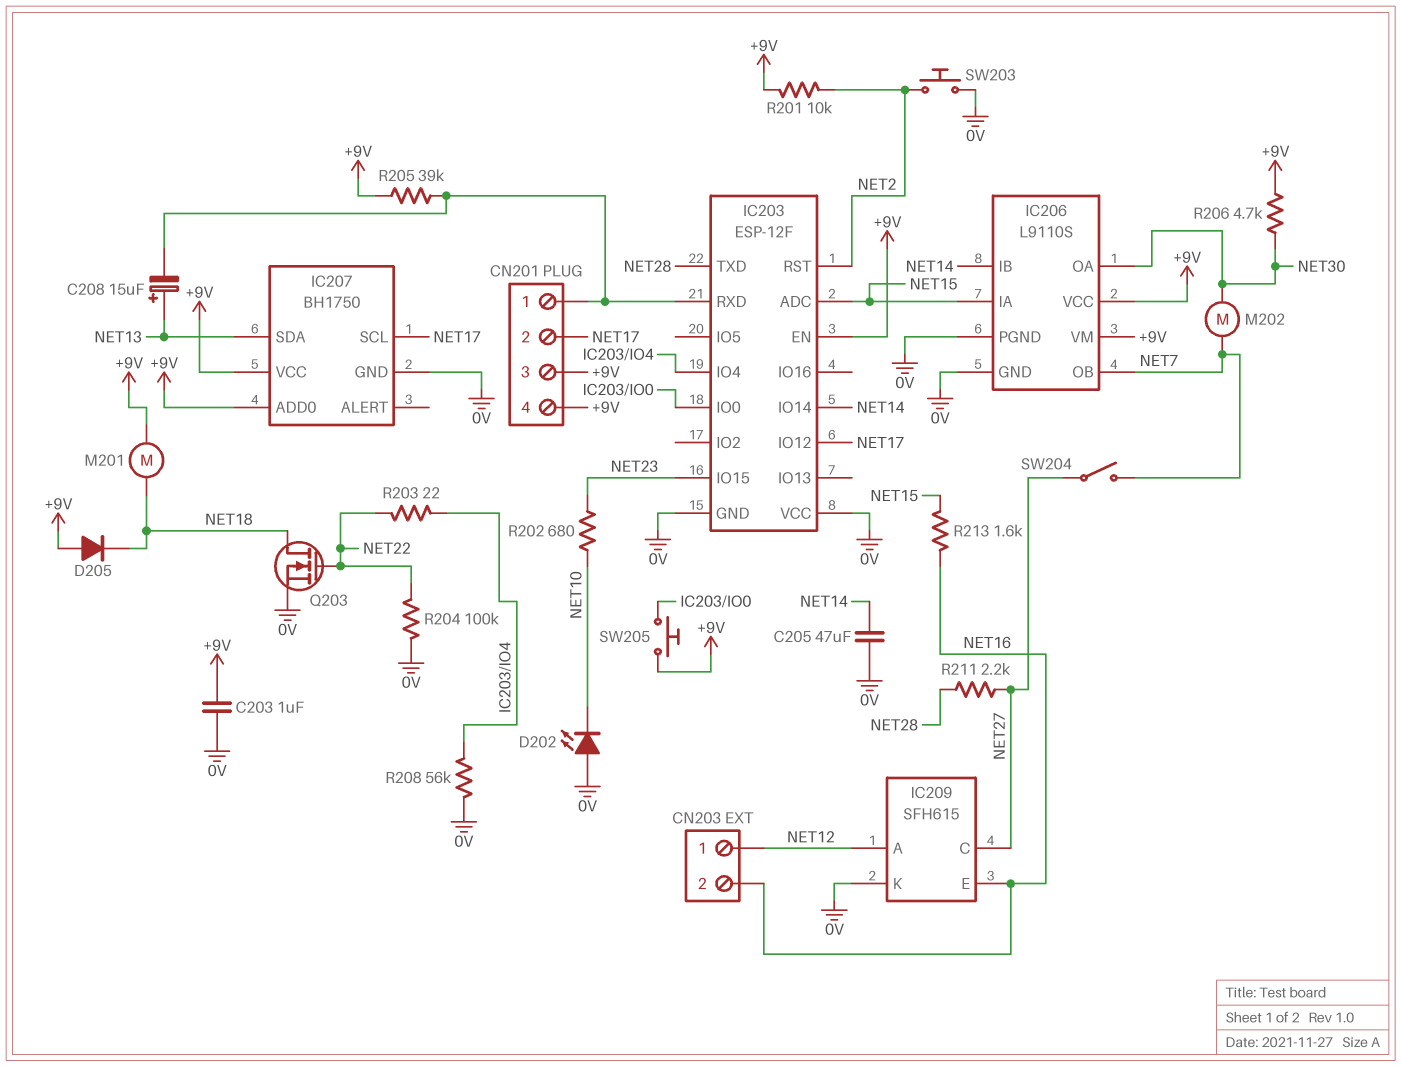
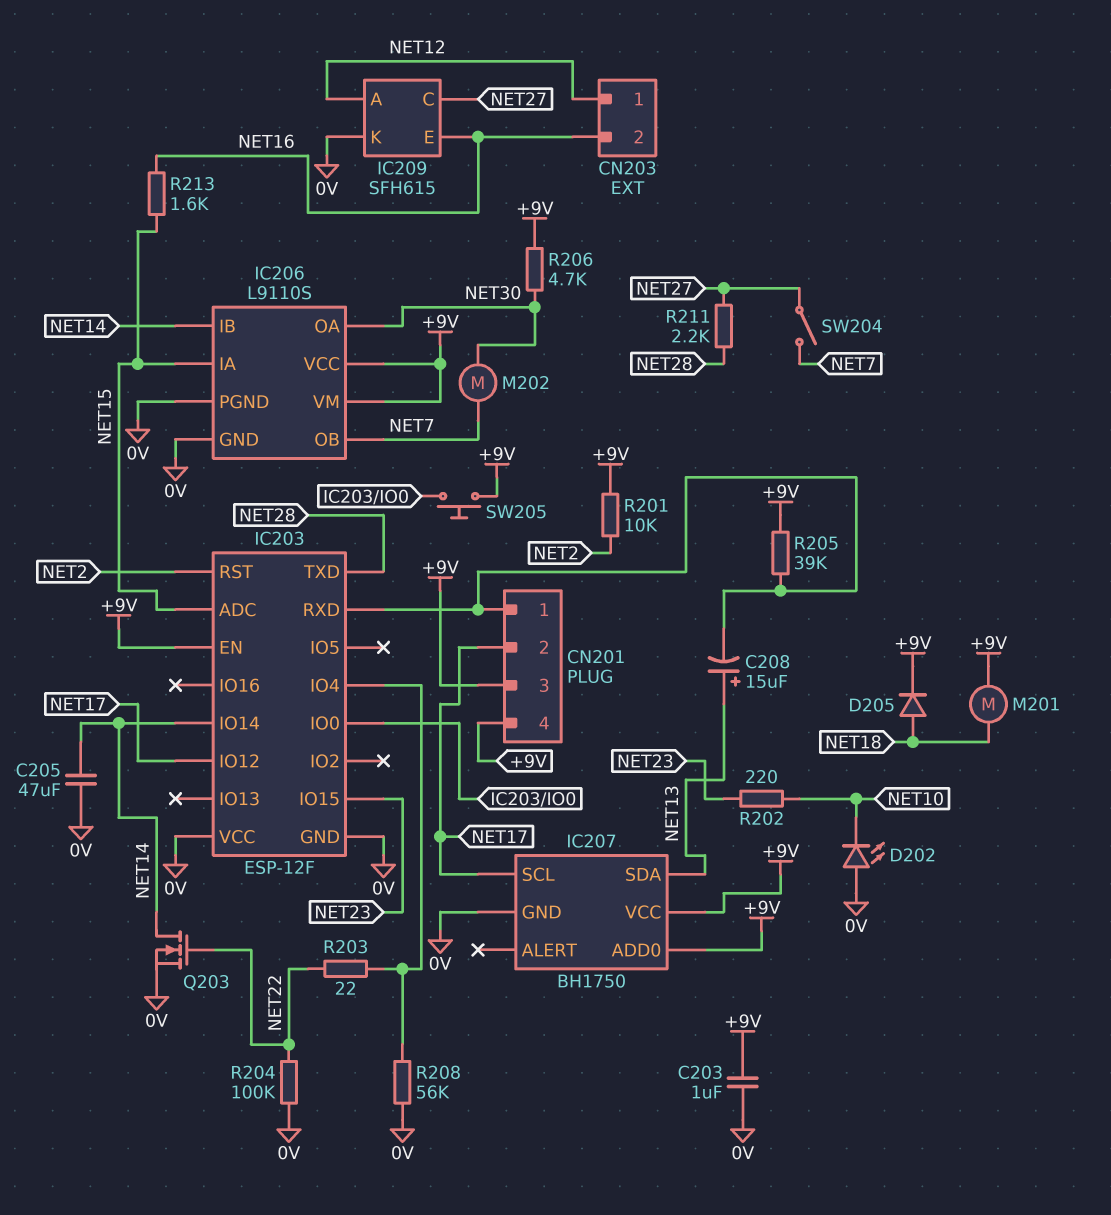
D205: diode (A +9V, K NET18) -> diode (A NET18, K +9V)
Q203: NMOS (G NET22, D NET18, S 0V) -> NMOS (G NET22, D NET14, S 0V)
R202: 680 (NET10, NET23) -> 220 (NET10, NET23)
SW203: button (0V, NET2) -> none

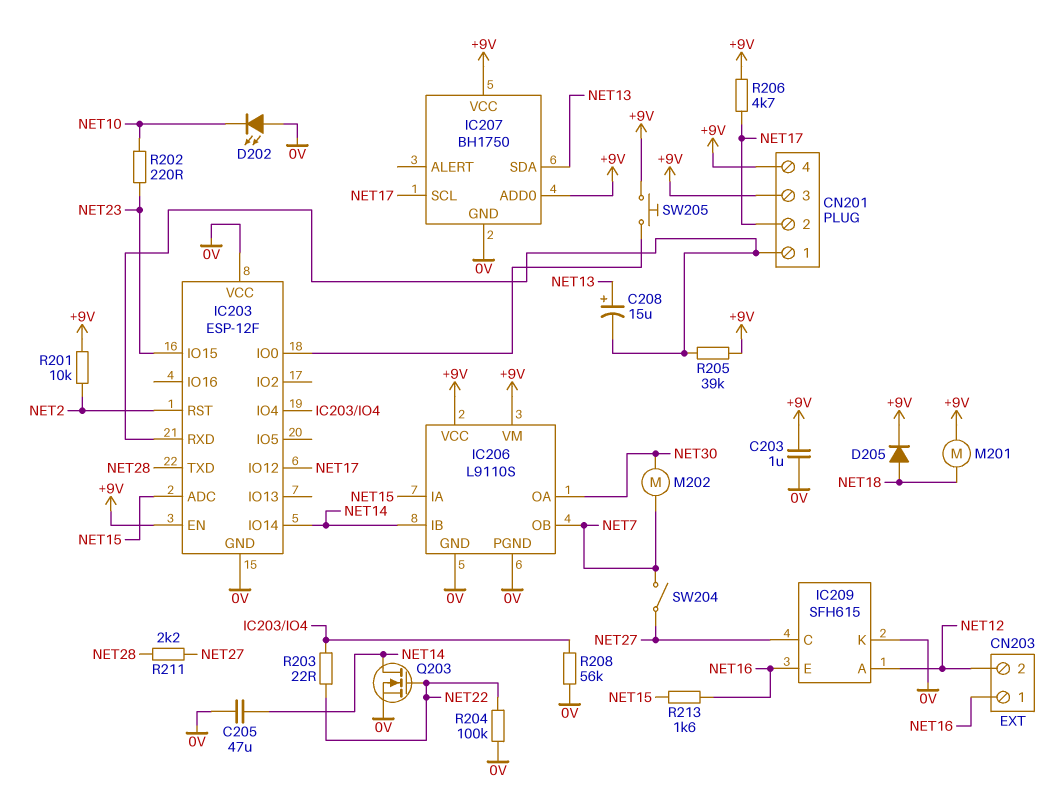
CN203 pin 1: NET12 -> NET16
CN203 pin 2: NET16 -> NET12
R206: 4.7k (+9V, NET30) -> 4.7k (+9V, NET17)

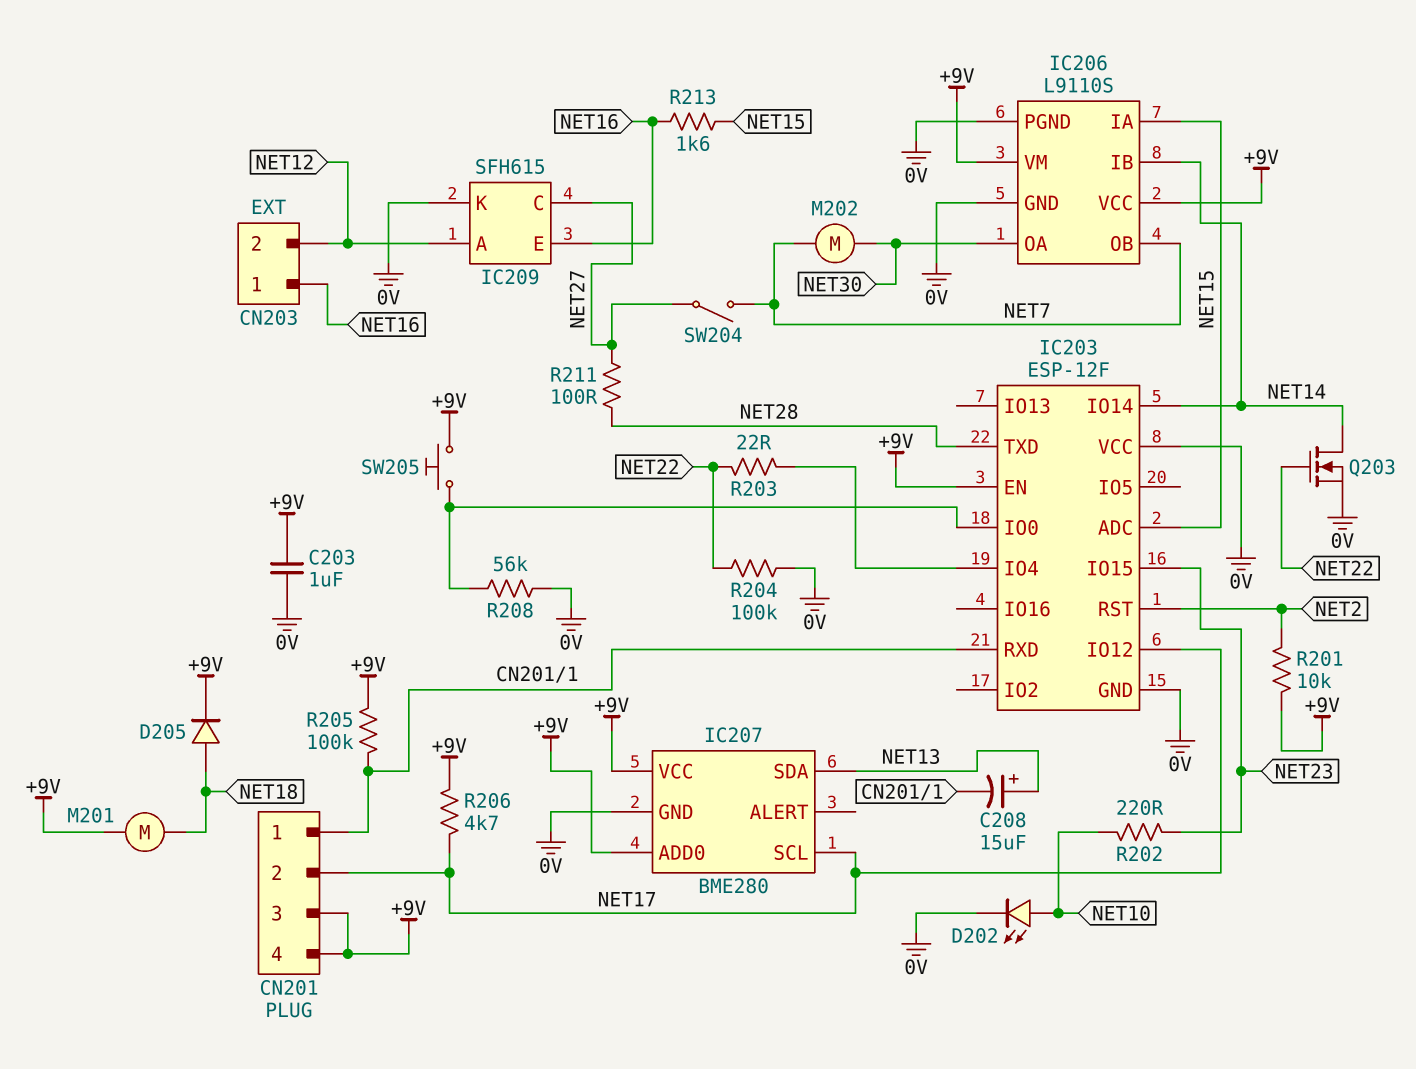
C205: 47uF (0V, NET14) -> none
D202: LED (A 0V, K NET10) -> LED (A NET10, K 0V)
IC207: BH1750 -> BME280
R205: 39k (+9V, CN201/1) -> 100k (+9V, CN201/1)
R208: 56k (0V, IC203/IO4) -> 56k (0V, IC203/IO0)
R211: 2.2k (NET27, NET28) -> 100 (NET27, NET28)

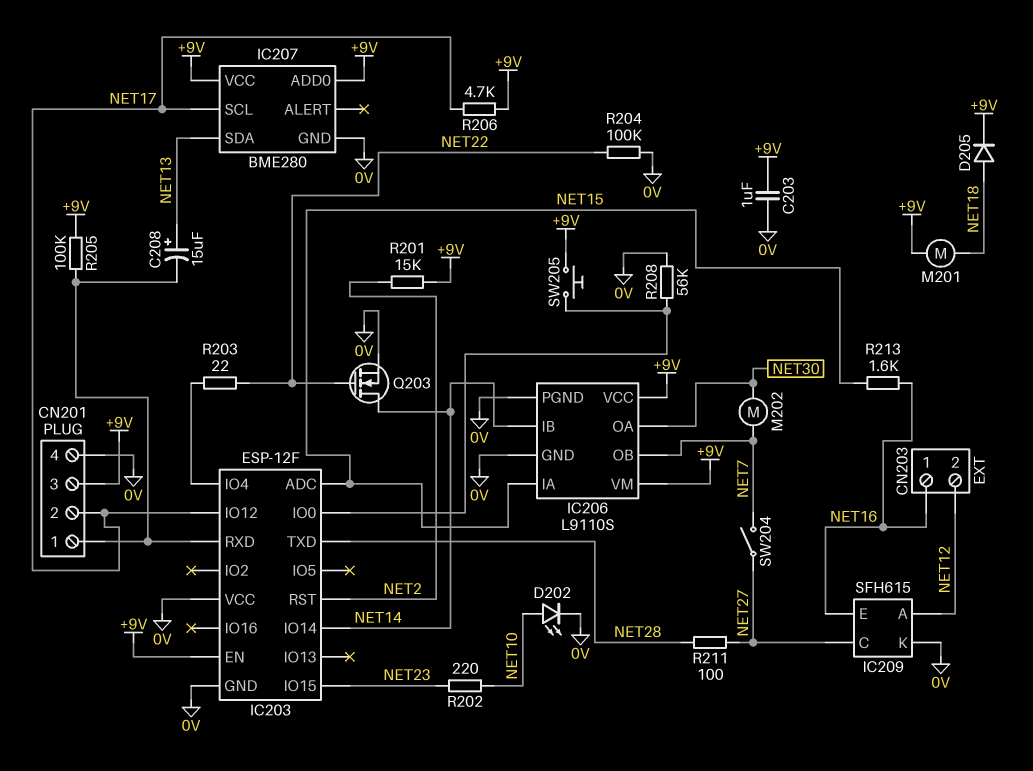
CN201 pin 4: +9V -> 0V
R201: 10k (+9V, NET2) -> 15k (+9V, NET2)

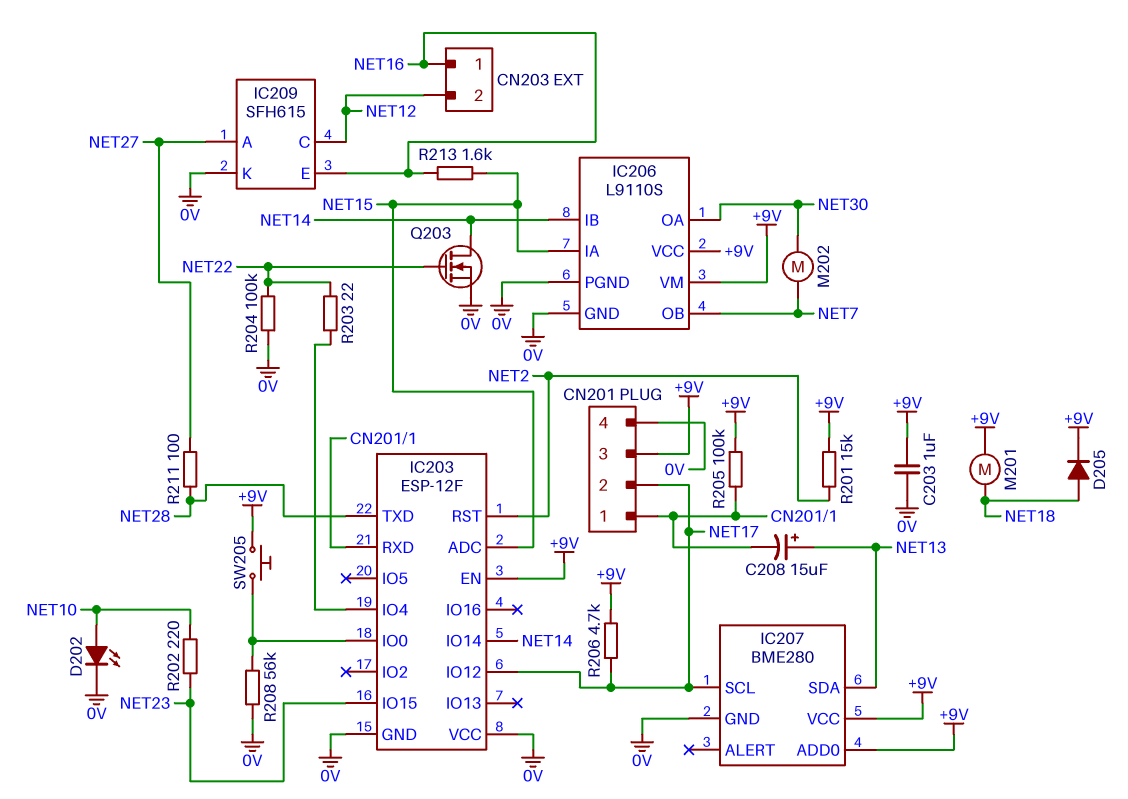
IC209 pin A: NET12 -> NET27
IC209 pin C: NET27 -> NET12
SW204: switch (NET7, NET27) -> none

